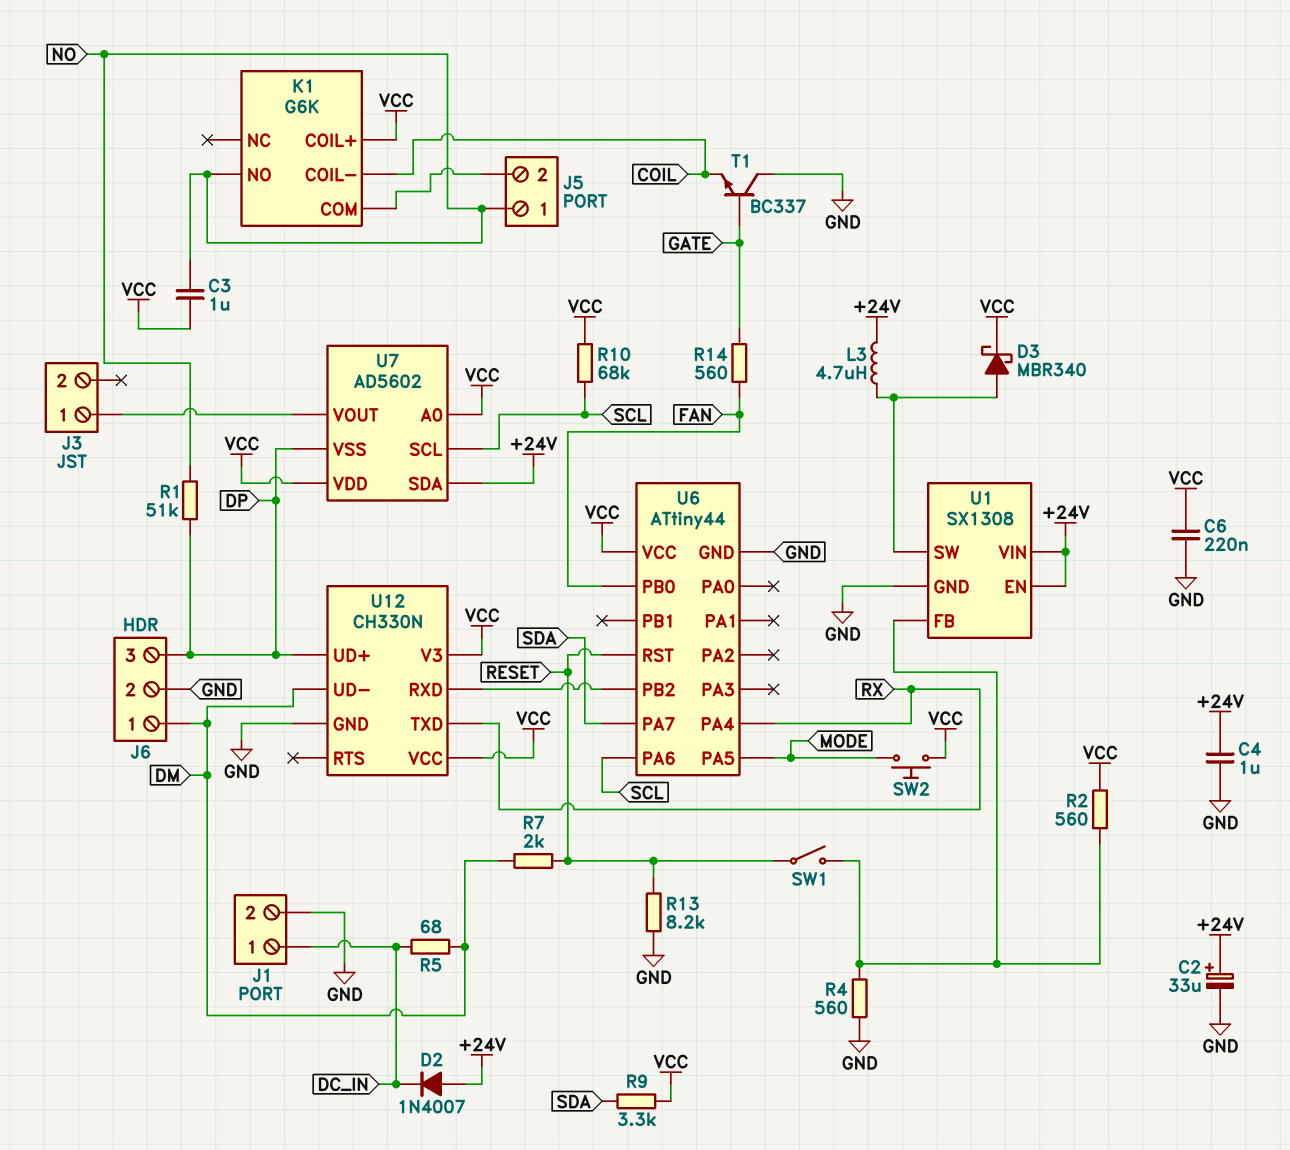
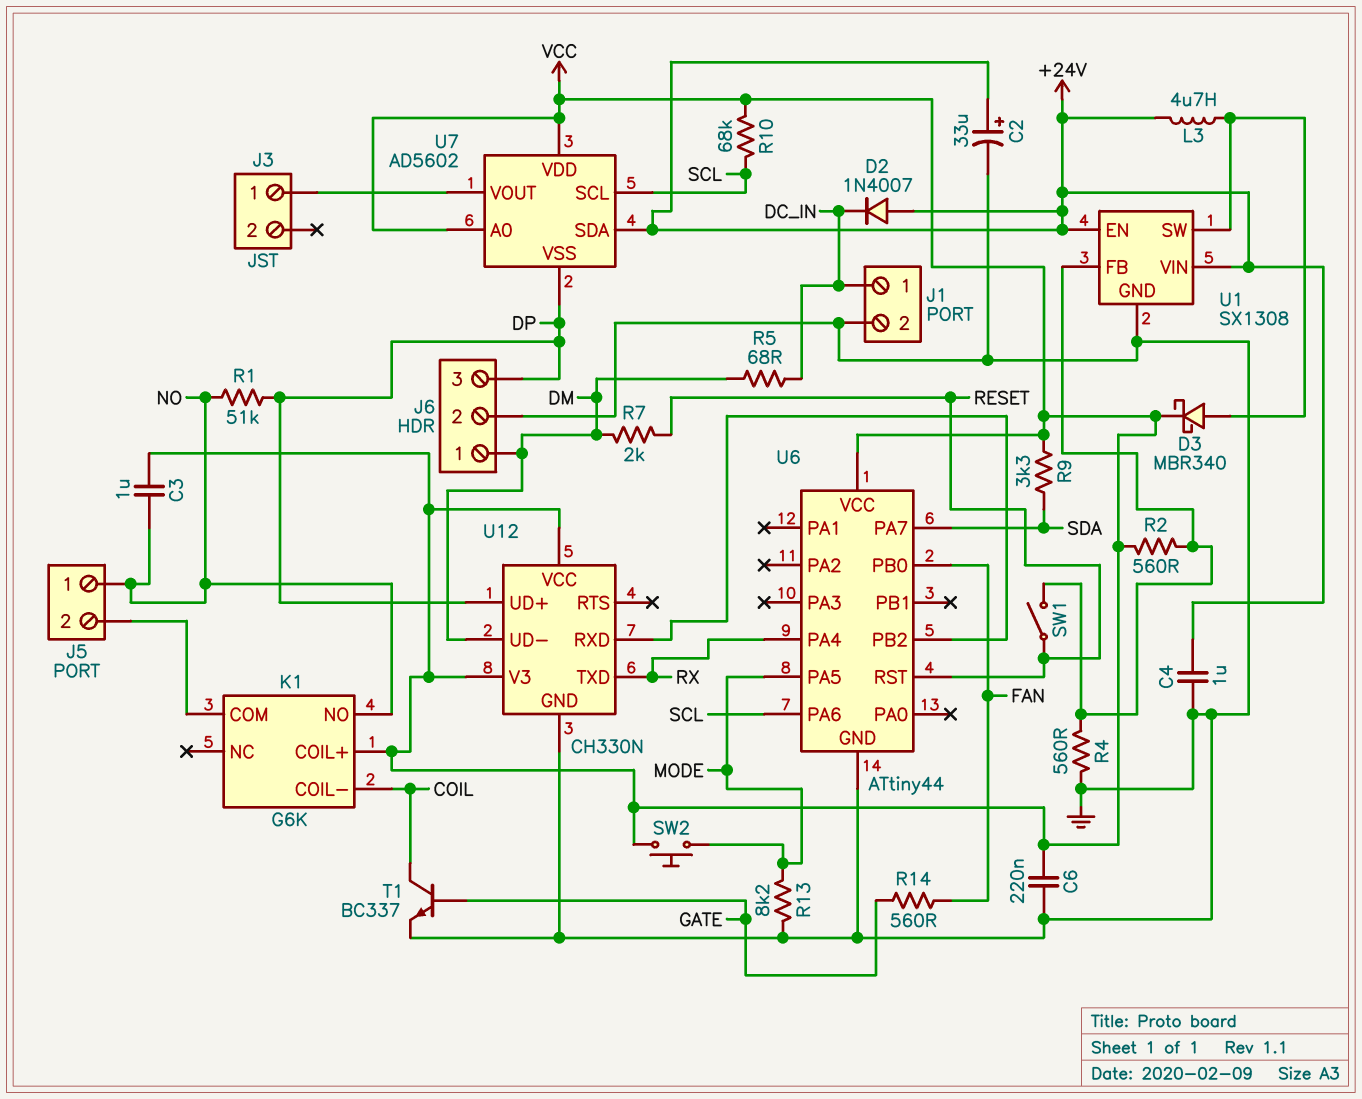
R13: 8.2k (GND, RESET) -> 8.2k (GND, MODE)
T1: NPN BC337 (B GATE, C GND, E COIL) -> NPN BC337 (B GATE, C COIL, E GND)

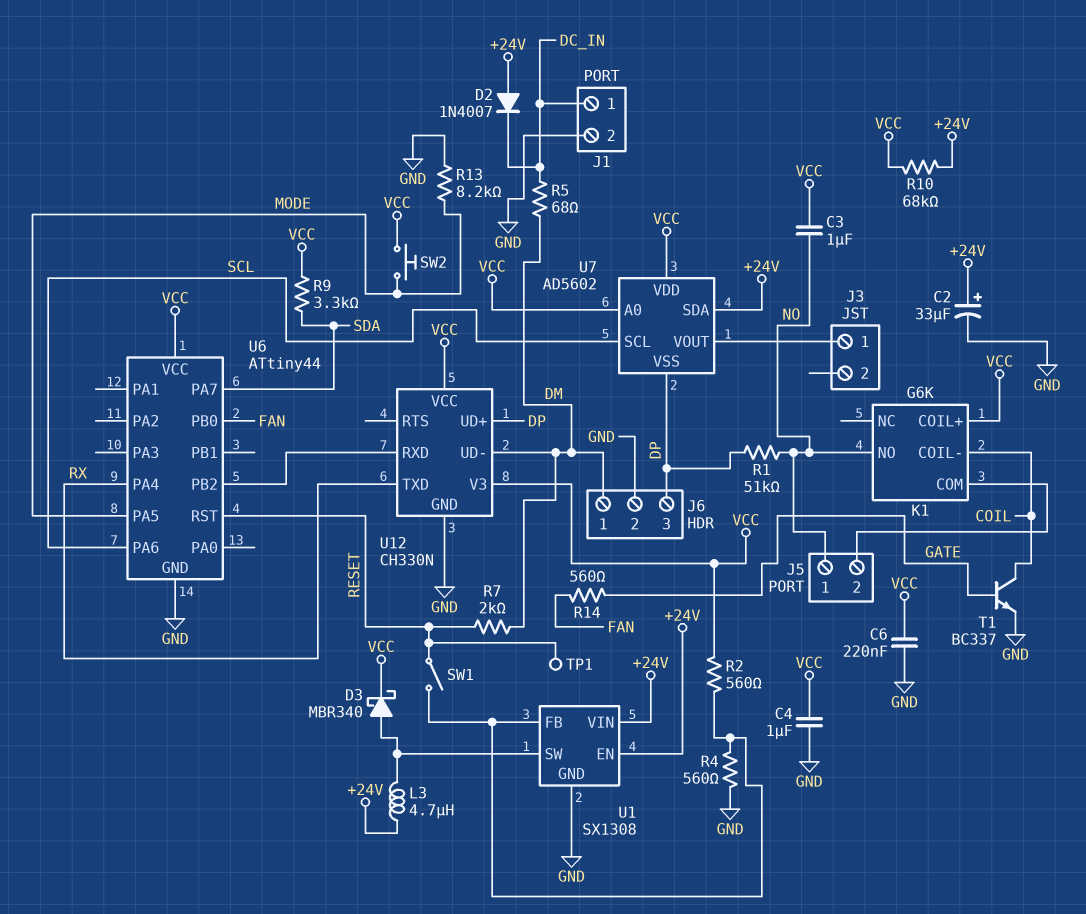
C4: 1uF (+24V, GND) -> 1uF (GND, VCC)
R10: 68k (SCL, VCC) -> 68k (+24V, VCC)
TP1: none -> test point (RESET)

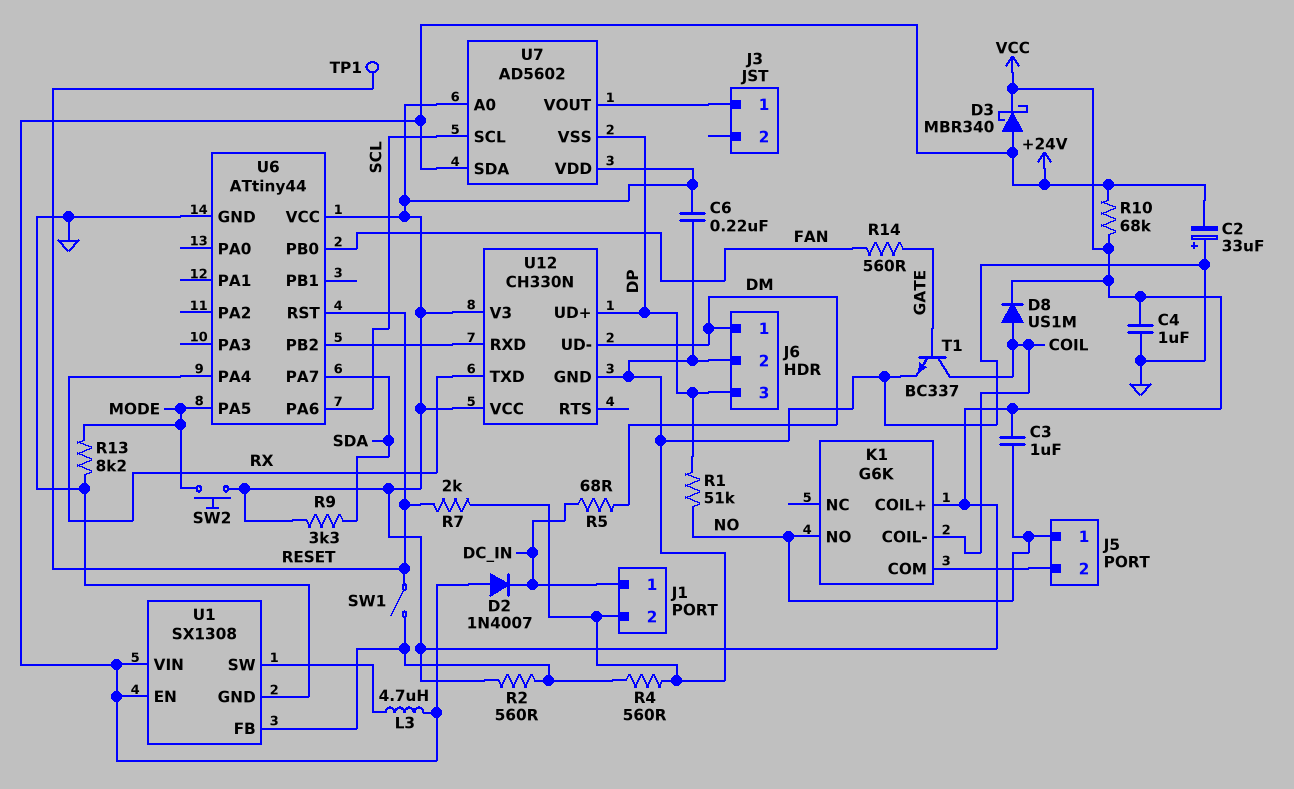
C2: 33uF (plus +24V, minus GND) -> 33uF (plus GND, minus +24V)
D3: schottky MBR340 (A U1/SW, K VCC) -> schottky MBR340 (A +24V, K VCC)
D8: none -> diode US1M (A COIL, K VCC)
R7: 2k (DM, RESET) -> 2k (GND, RESET)

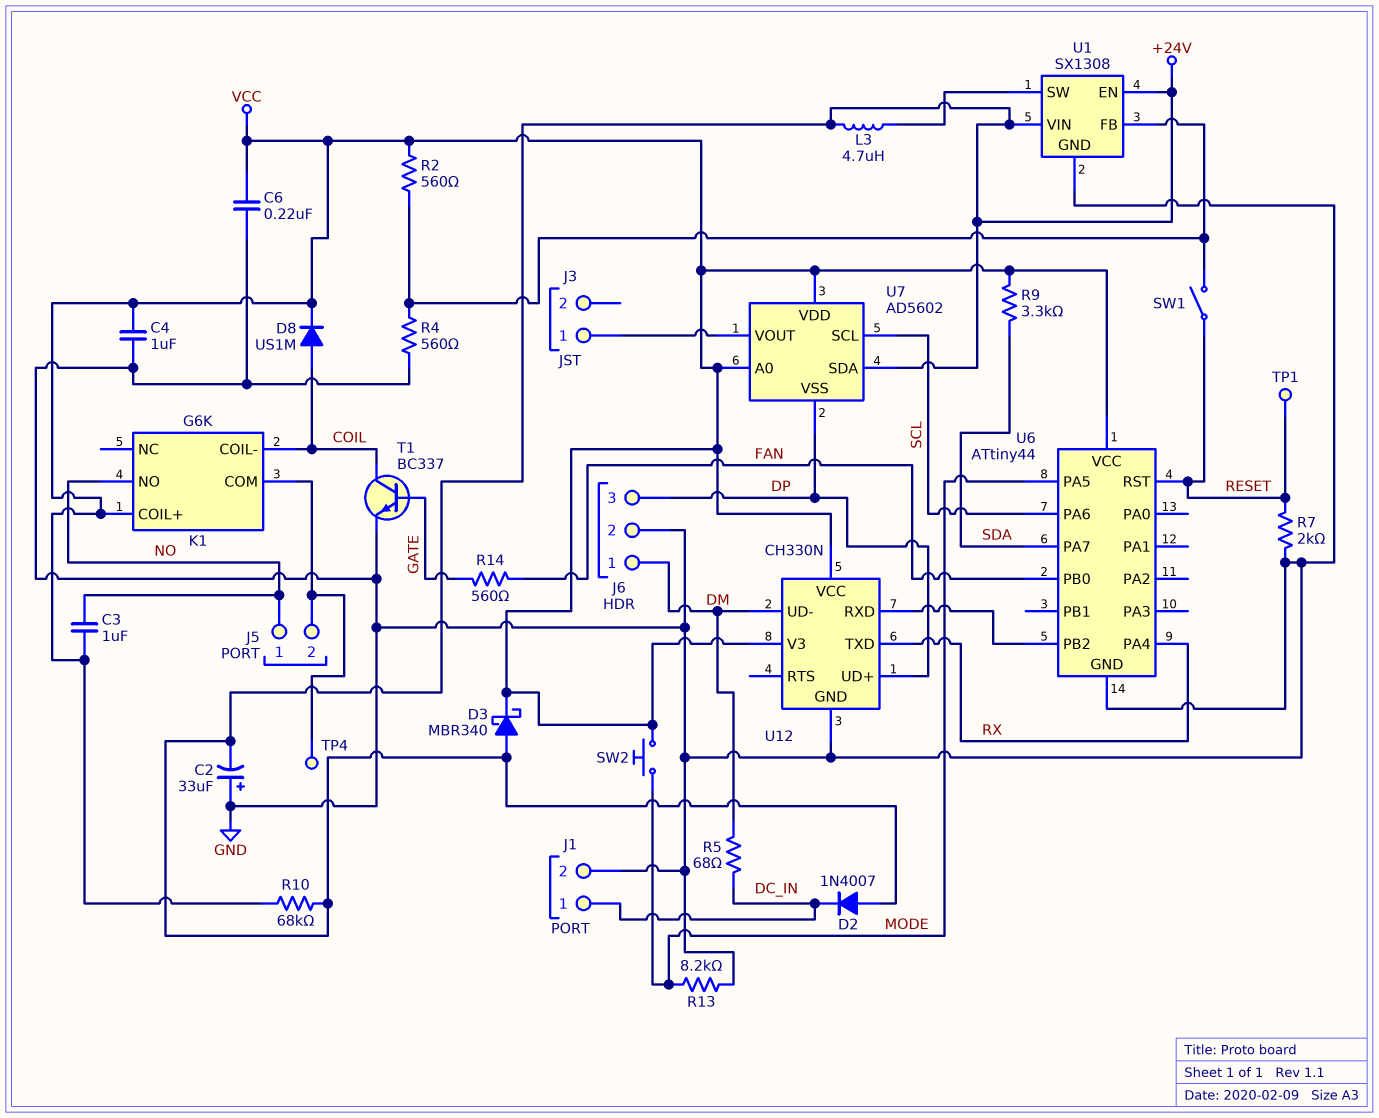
R1: 51k (DP, NO) -> none
TP4: none -> test point (J5/2)

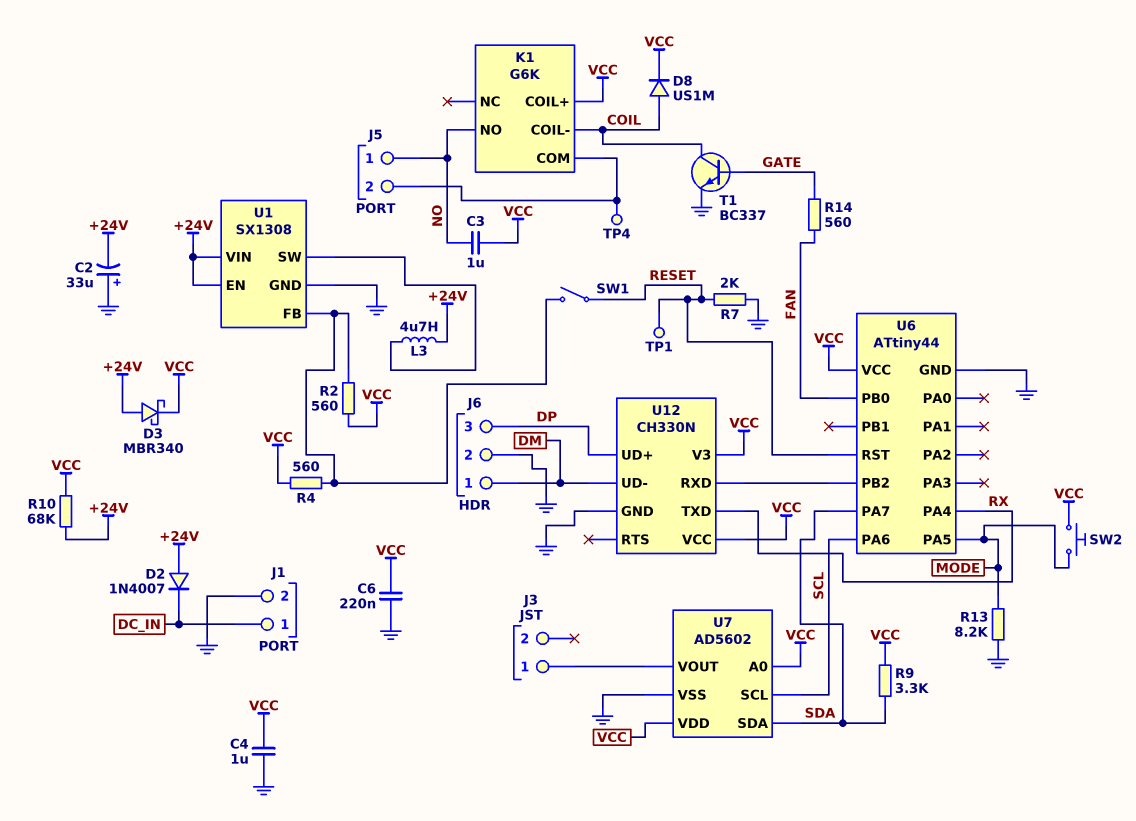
R4: 560 (GND, U1/FB) -> 560 (U1/FB, VCC)
R5: 68 (DC_IN, DM) -> none
U7 pin SDA: +24V -> SDA
U7 pin VSS: DP -> GND

